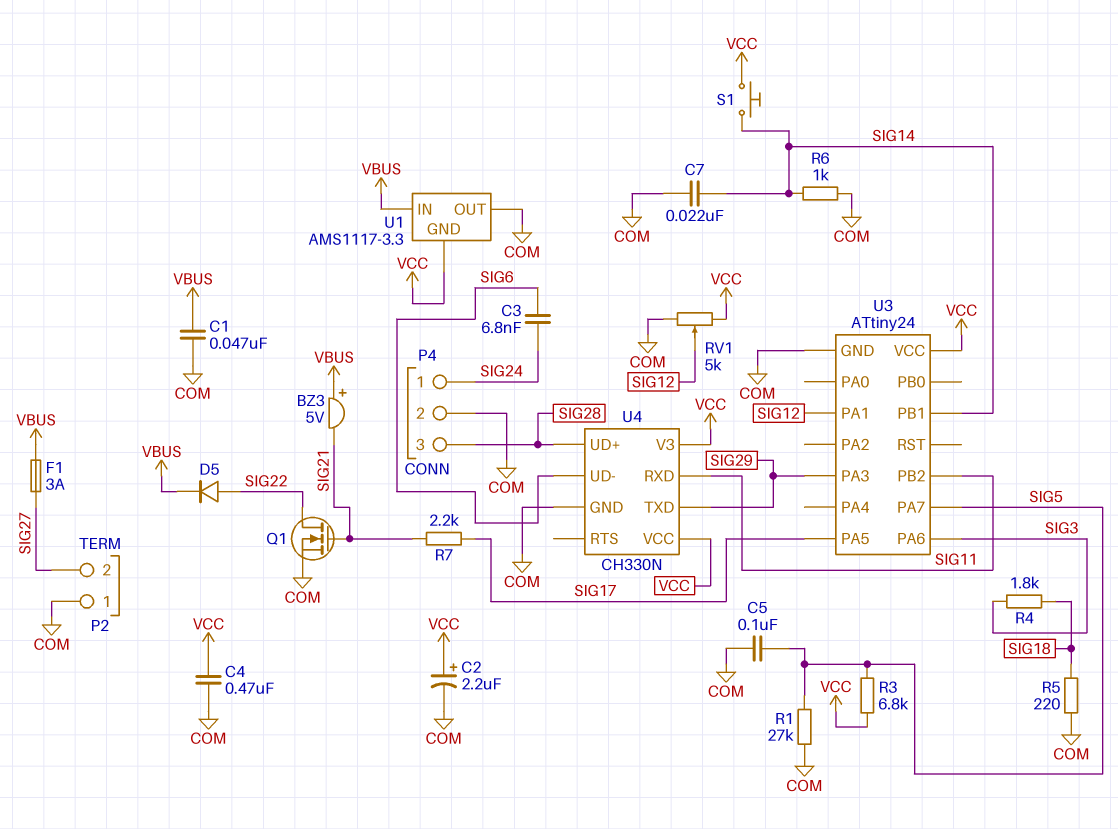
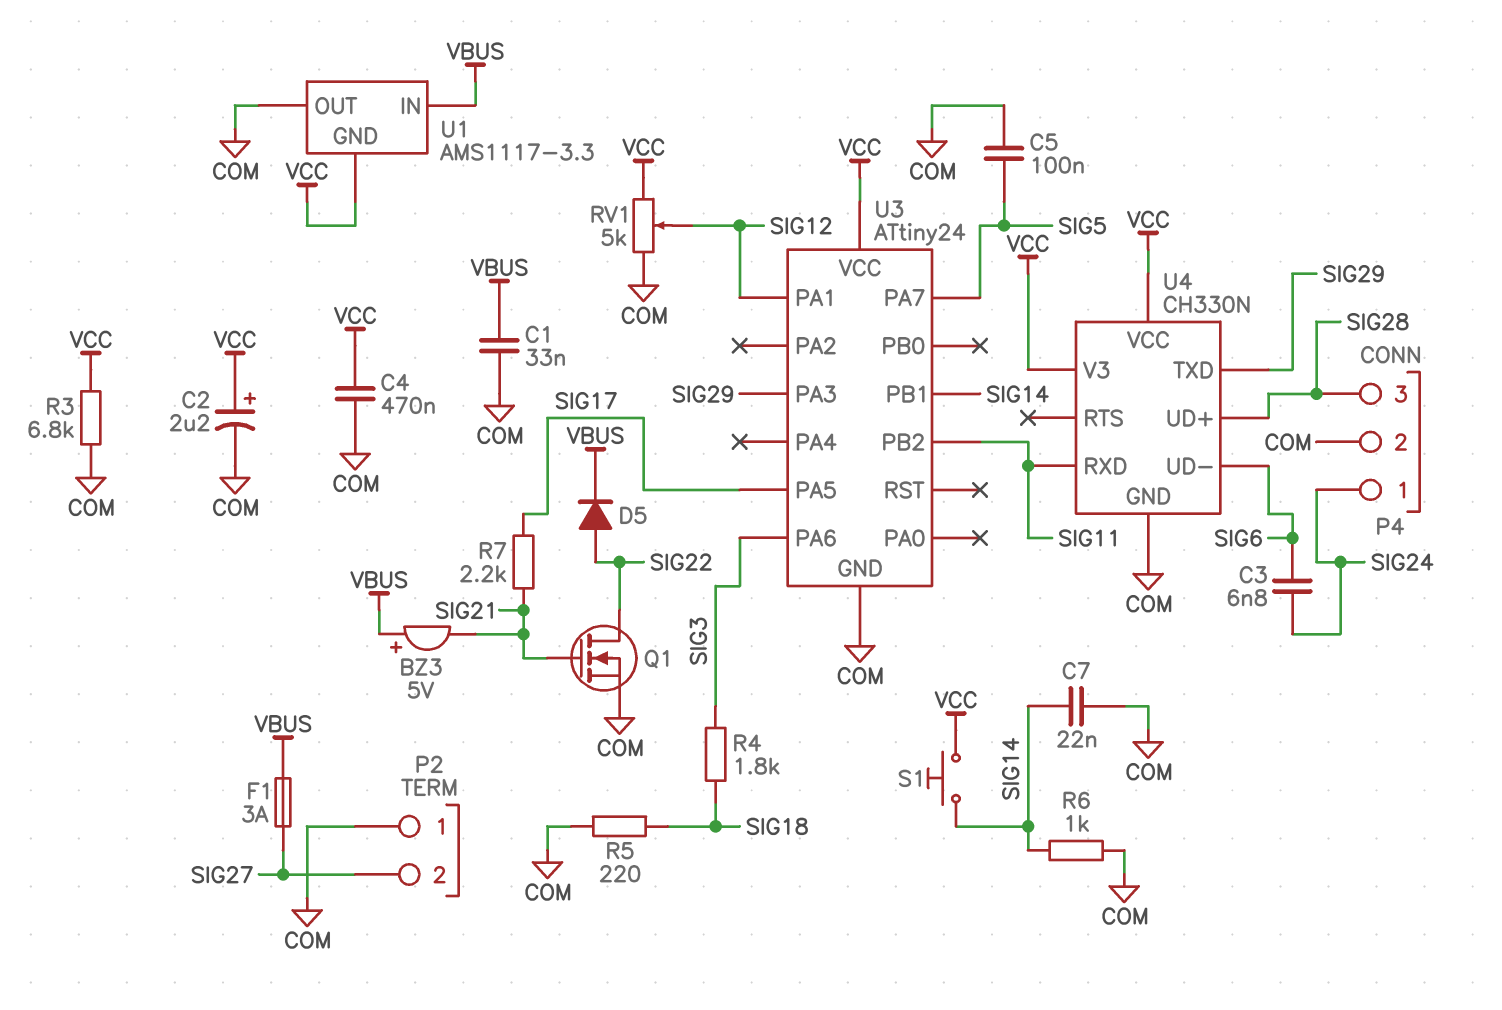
C1: 47nF (COM, VBUS) -> 33nF (COM, VBUS)
R1: 27k (COM, SIG5) -> none
R3: 6.8k (SIG5, VCC) -> 6.8k (COM, VCC)

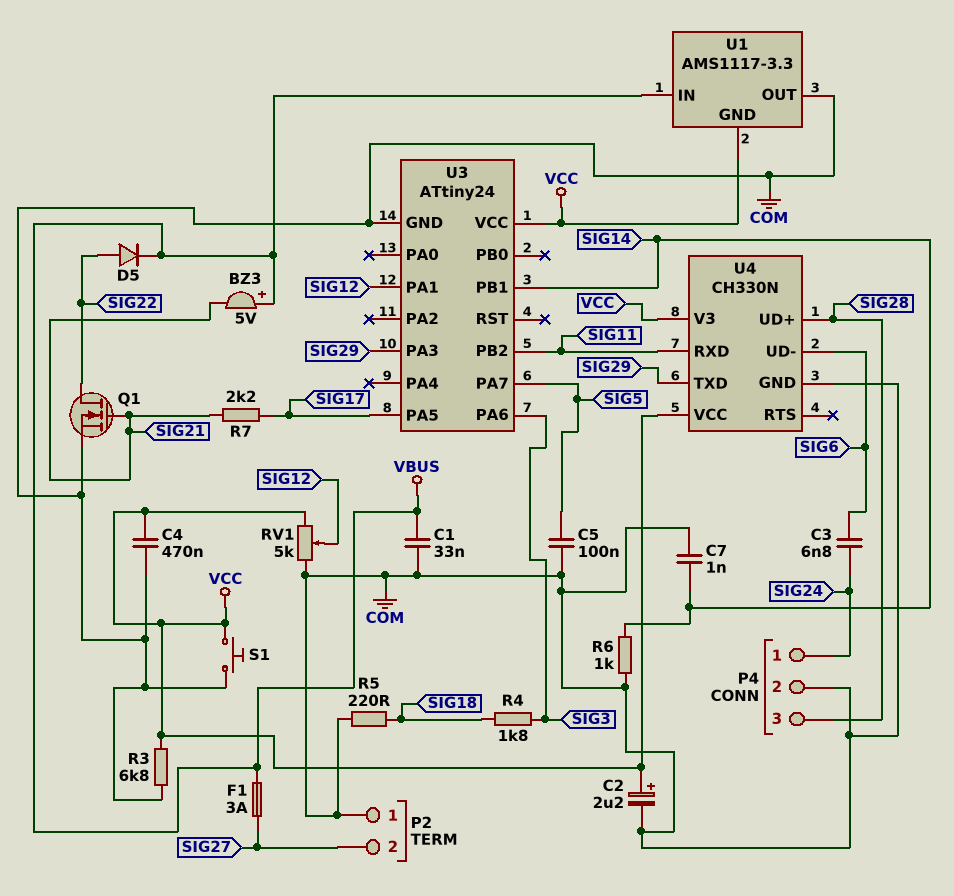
C7: 22nF (COM, SIG14) -> 1nF (COM, SIG14)
S1: button (SIG14, VCC) -> button (COM, VCC)

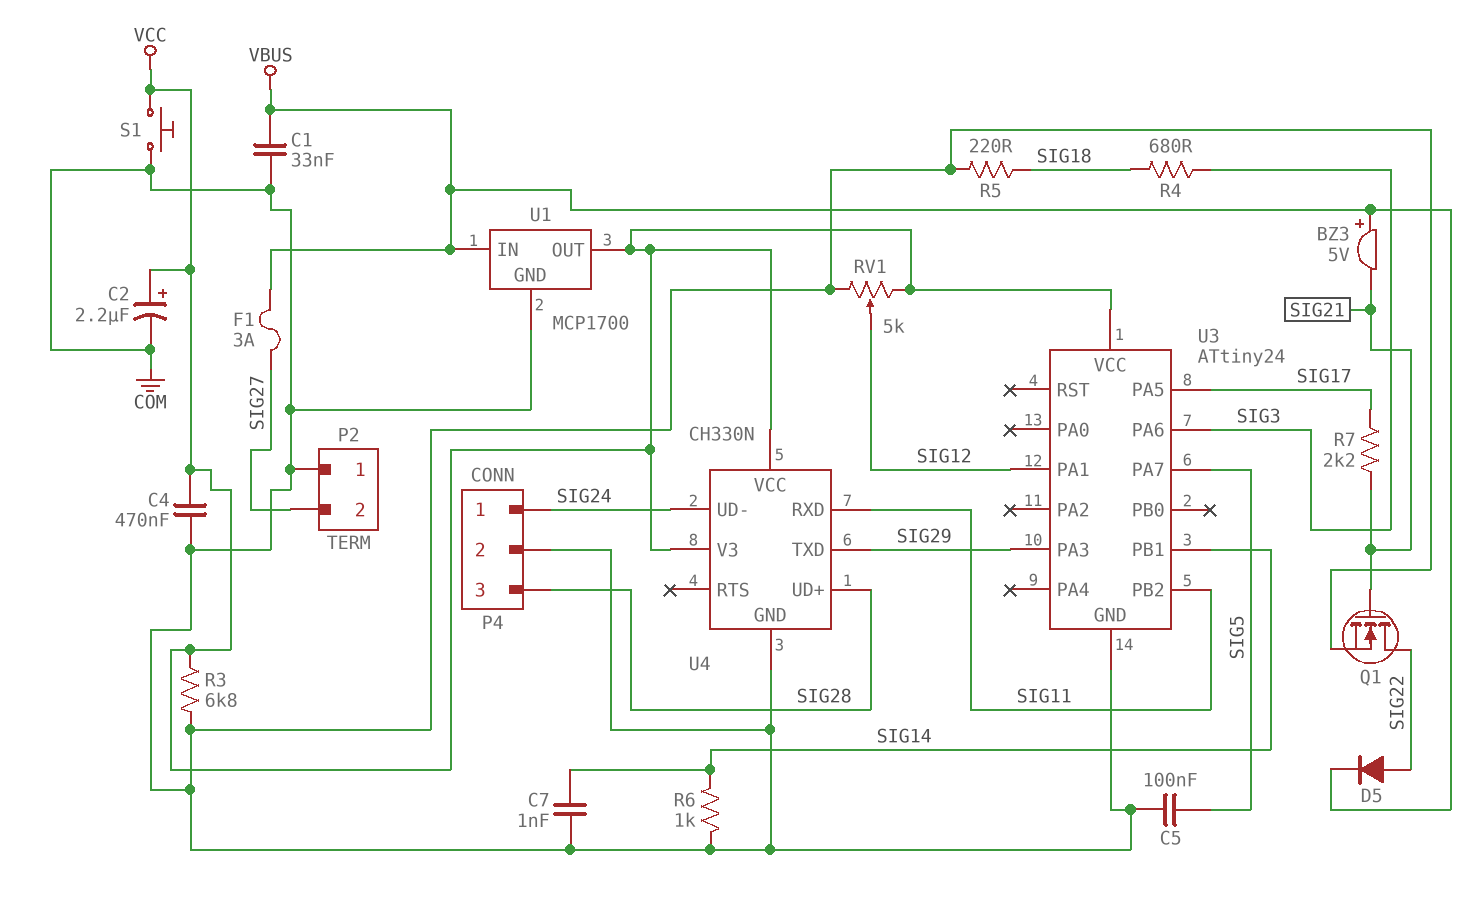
C3: 6.8nF (SIG6, SIG24) -> none
R4: 1.8k (SIG3, SIG18) -> 680 (SIG3, SIG18)
U1: AMS1117-3.3 -> MCP1700
U1 pin GND: VCC -> COM
U1 pin OUT: COM -> VCC
U4 pin UD-: SIG6 -> SIG24

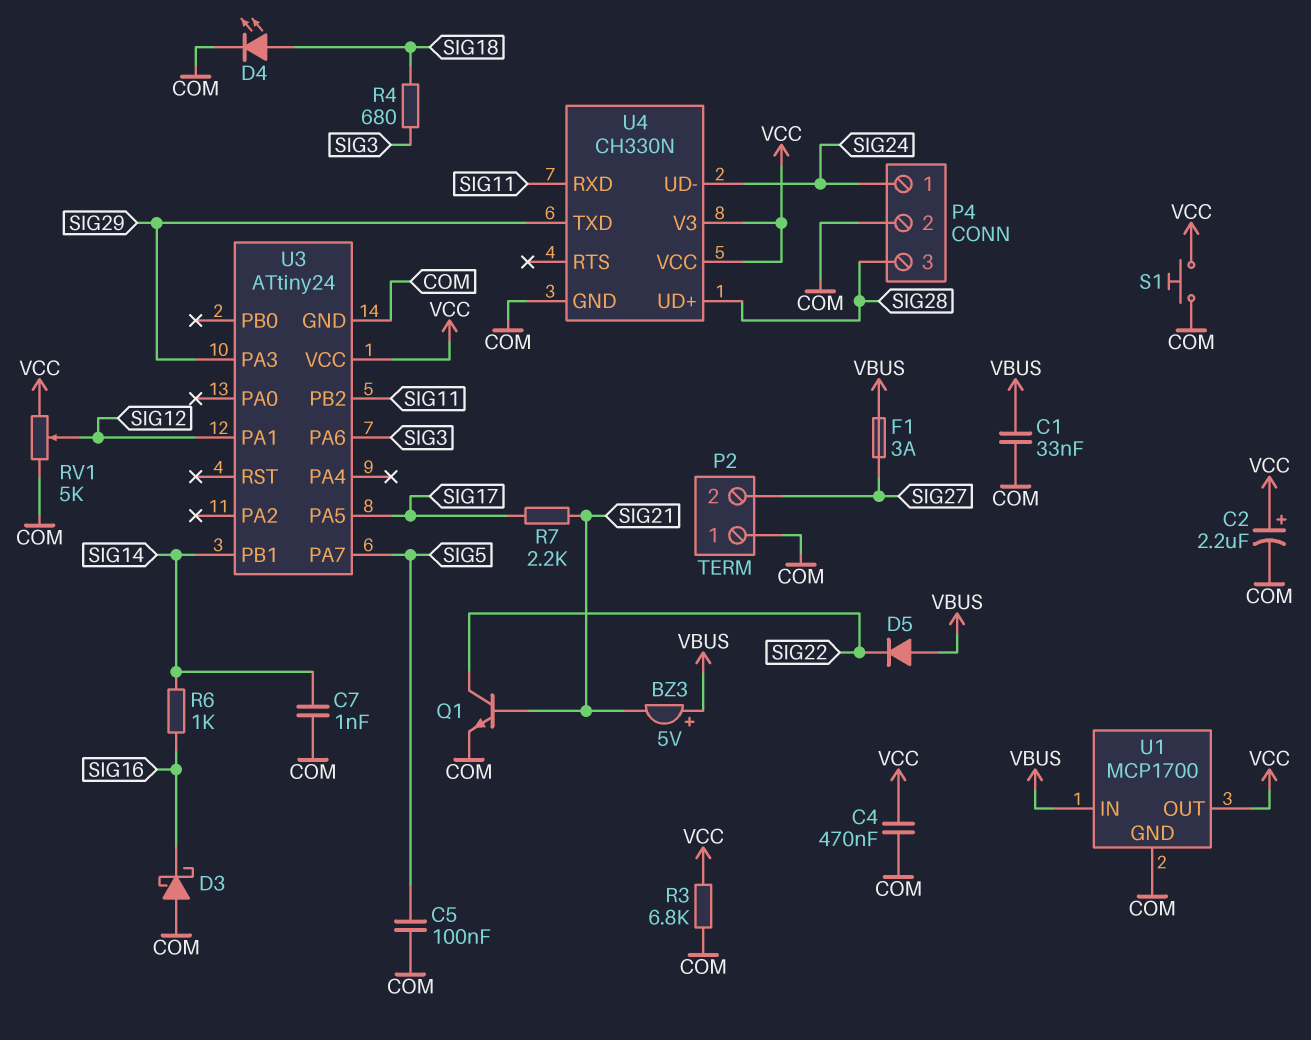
D3: none -> schottky (A COM, K SIG16)
D4: none -> LED (A SIG18, K COM)
D5: diode (A SIG22, K VBUS) -> diode (A VBUS, K SIG22)
Q1: NMOS (G SIG21, D SIG22, S COM) -> NPN (B SIG21, C SIG22, E COM)
R5: 220 (COM, SIG18) -> none
R6: 1k (COM, SIG14) -> 1k (SIG14, SIG16)

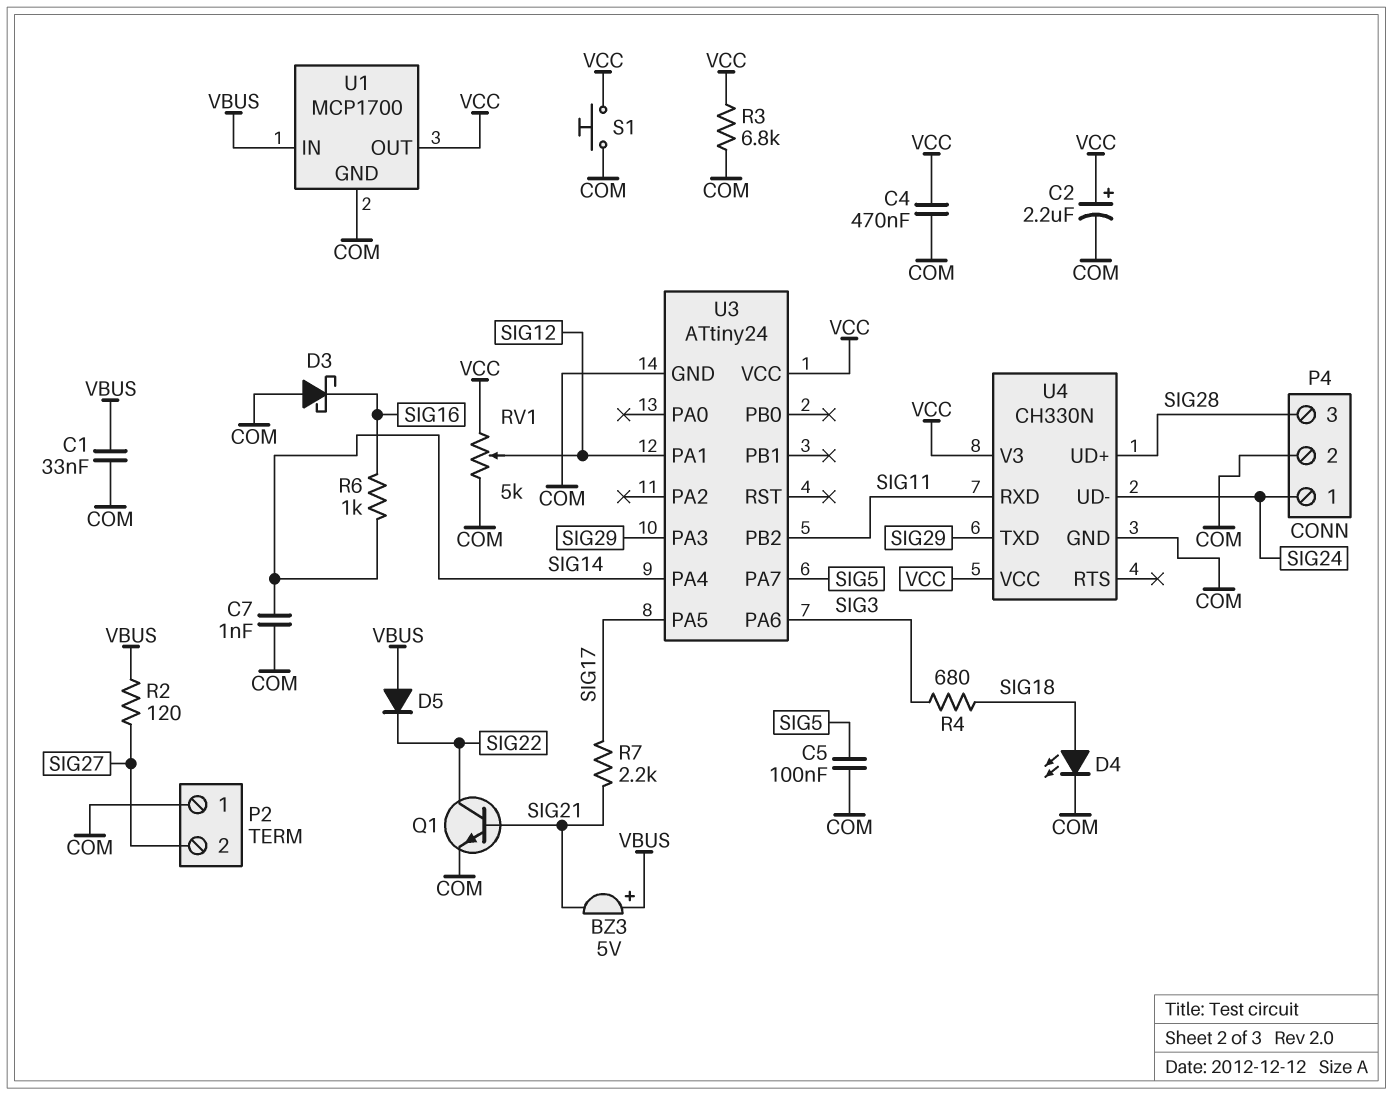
F1: 3A (SIG27, VBUS) -> none
R2: none -> 120 (SIG27, VBUS)
U3 pin PA4: none -> SIG14
U3 pin PB1: SIG14 -> none

